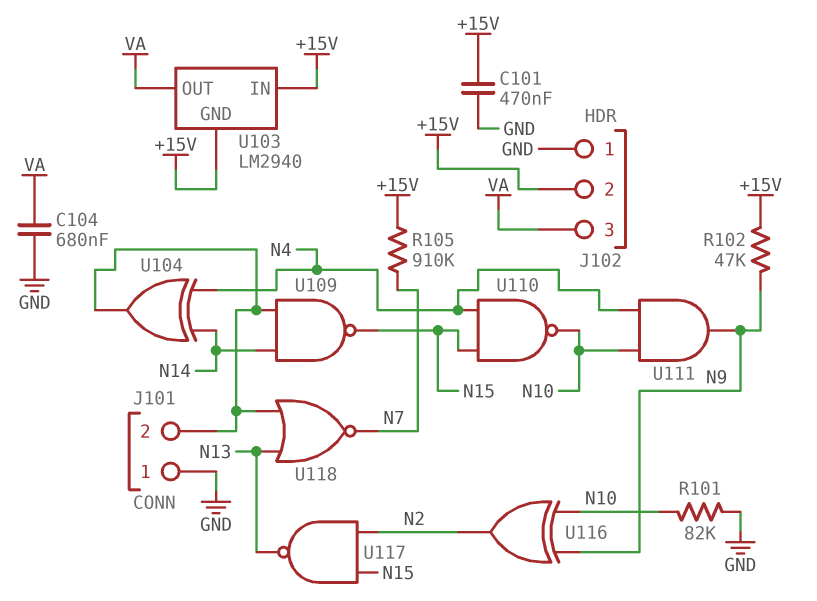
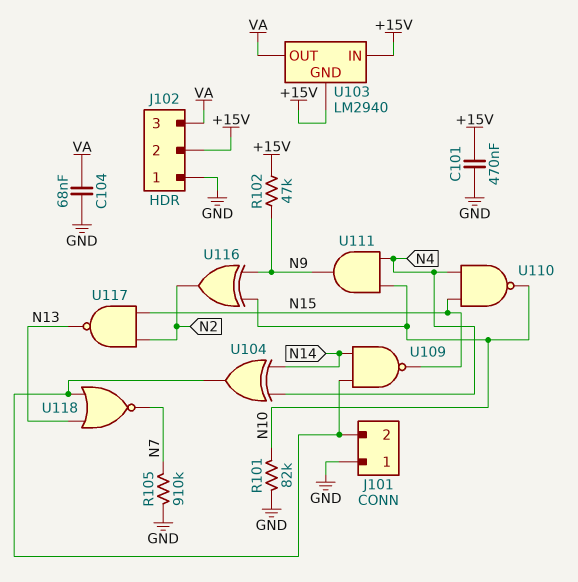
C104: 680nF (GND, VA) -> 68nF (GND, VA)
R105: 910k (+15V, N7) -> 910k (GND, N7)

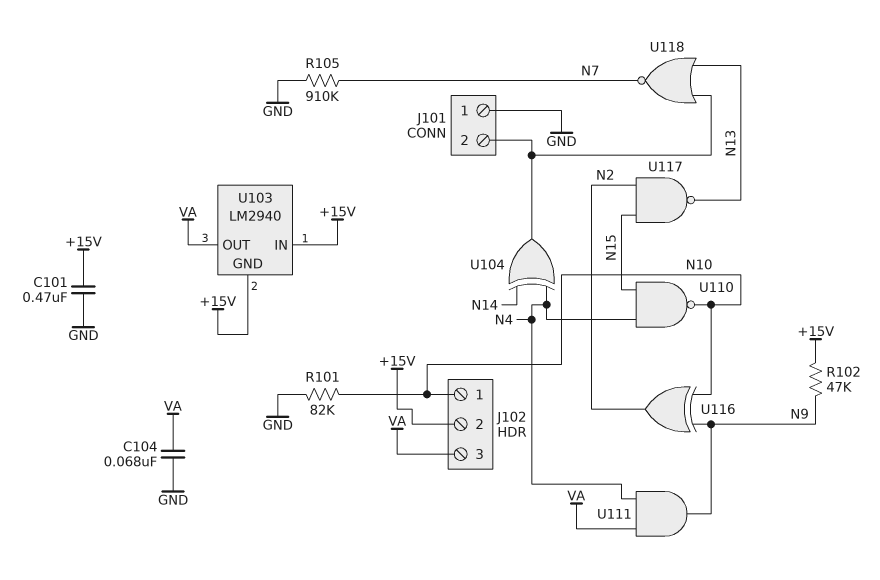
J102 pin 1: GND -> N10
U109: NAND (in J101/2, in N14, out N15) -> none
U111: AND (in N4, in N10, out N9) -> AND (in N4, in VA, out N9)

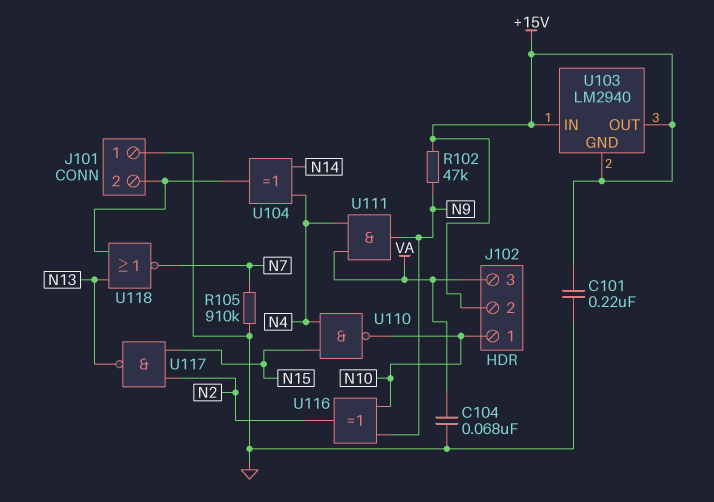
C101: 470nF (+15V, GND) -> 220nF (+15V, GND)
R101: 82k (GND, N10) -> none
U103 pin OUT: VA -> +15V

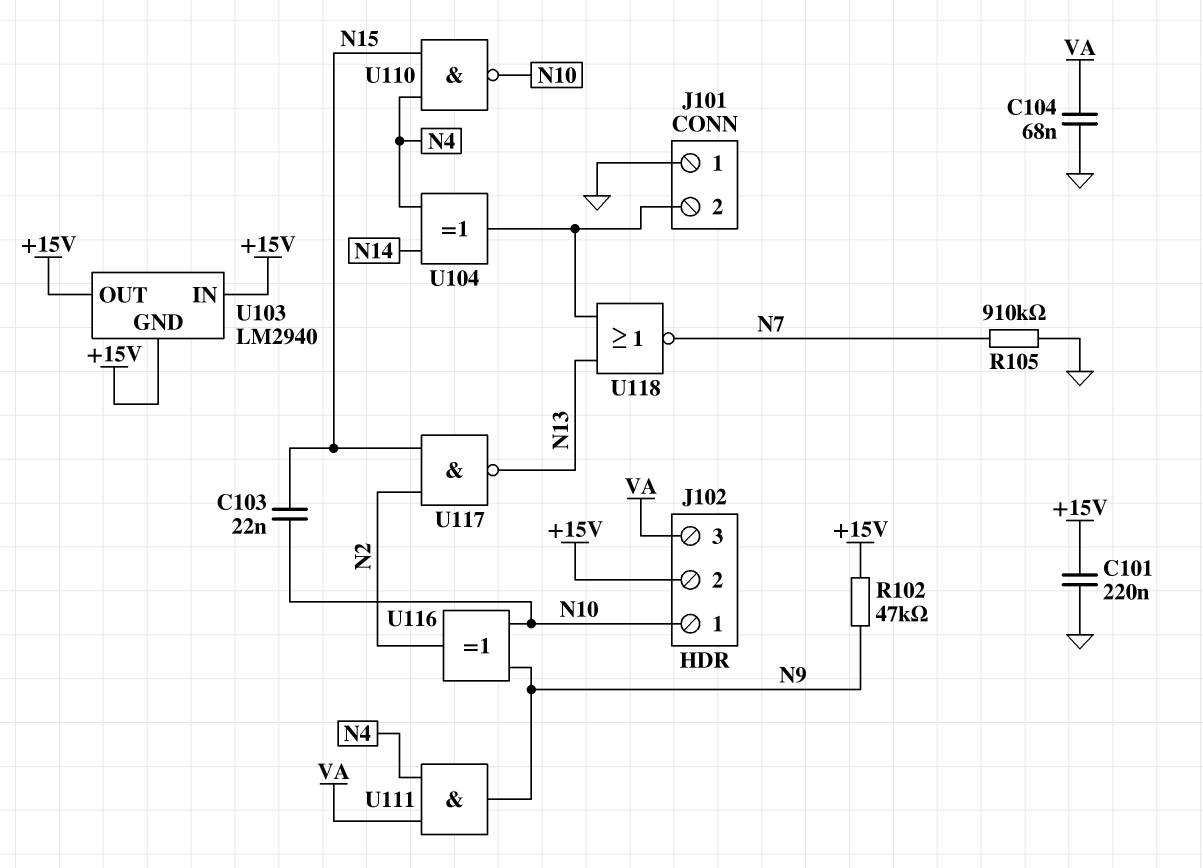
C103: none -> 22nF (N10, N15)

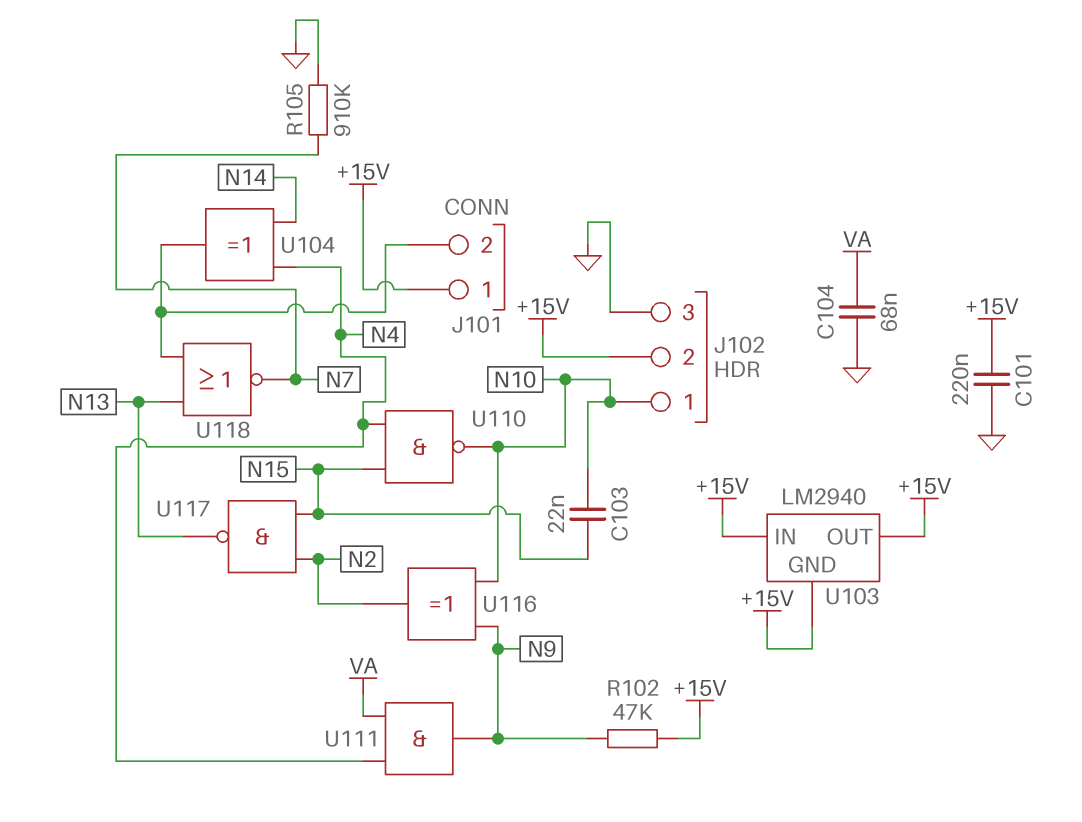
J101 pin 1: GND -> +15V
J102 pin 3: VA -> GND

